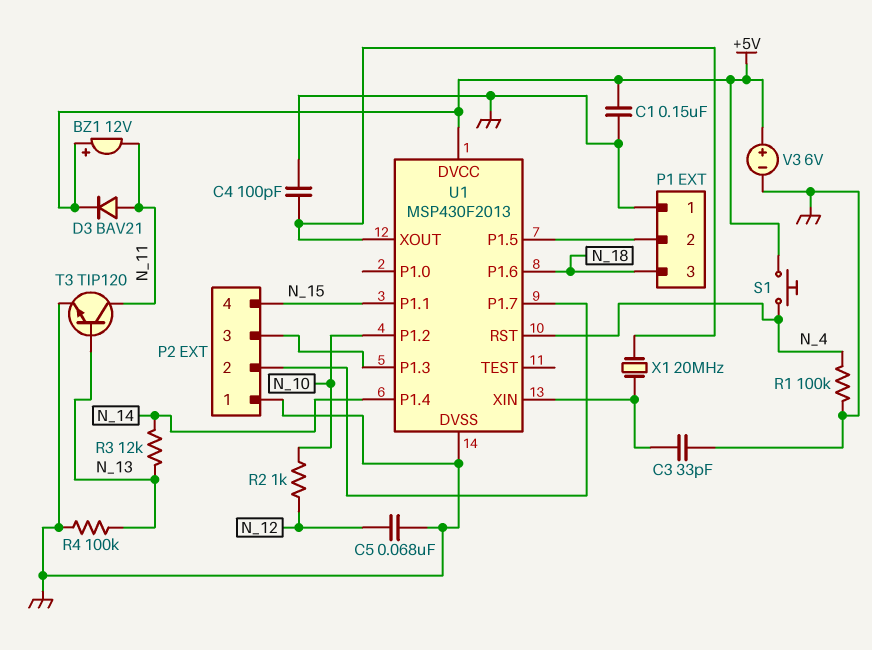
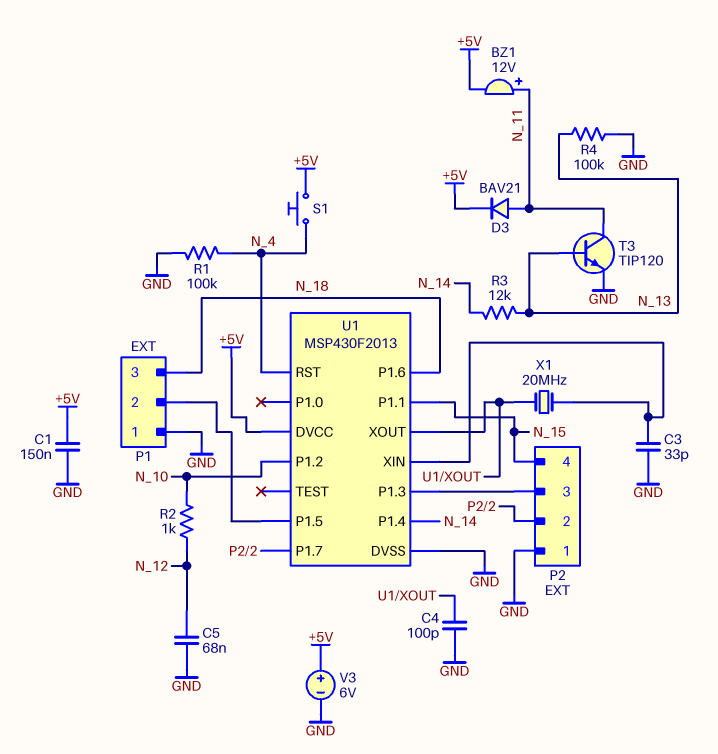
BZ1: buzzer 12V (plus +5V, minus N_11) -> buzzer 12V (plus N_11, minus +5V)

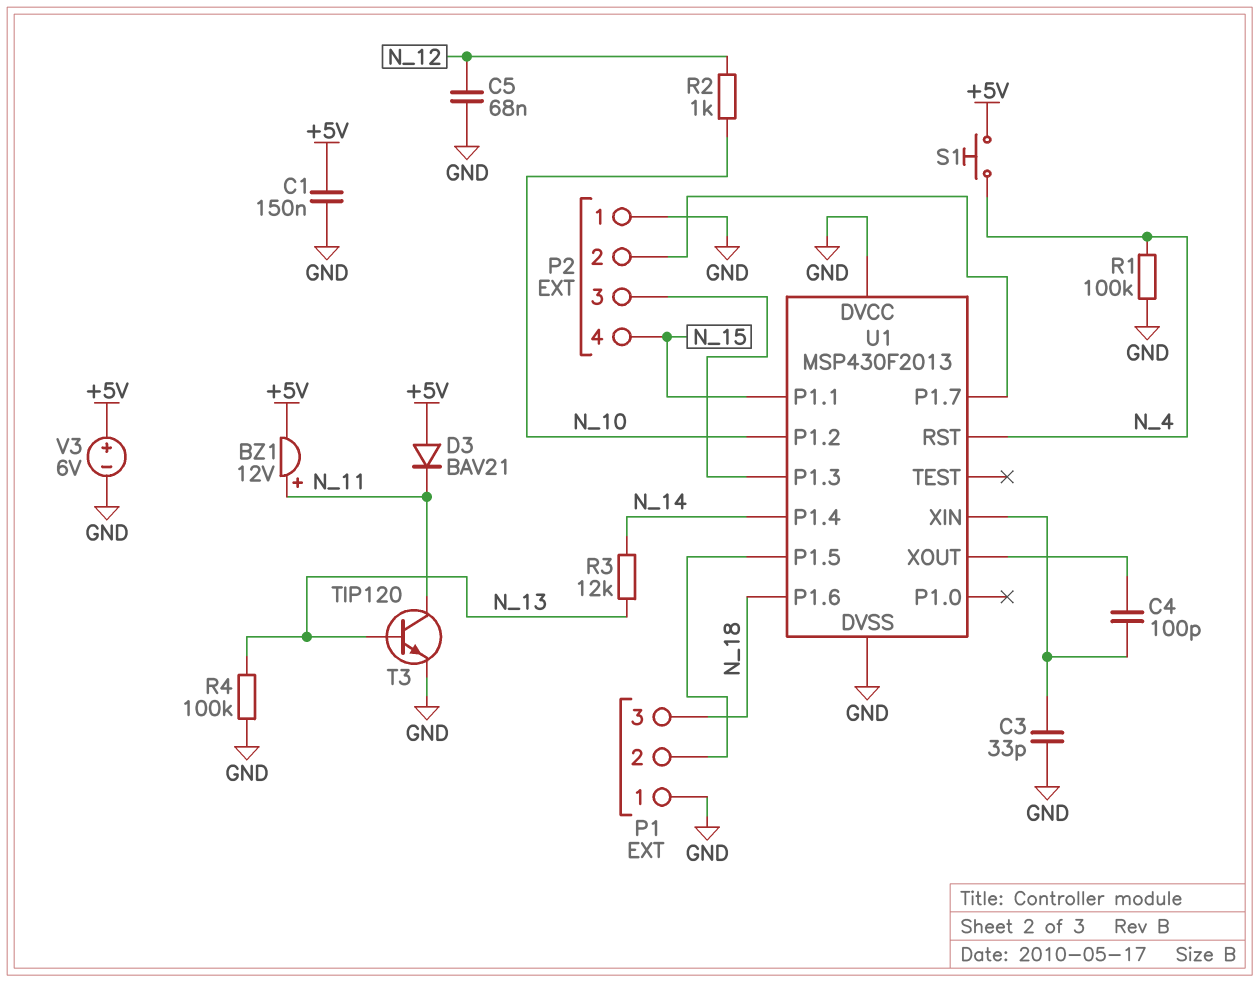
C4: 100pF (GND, U1/XOUT) -> 100pF (U1/XIN, U1/XOUT)
D3: diode BAV21 (A N_11, K +5V) -> diode BAV21 (A +5V, K N_11)
U1 pin DVCC: +5V -> GND
X1: 20MHz (U1/XIN, U1/XOUT) -> none

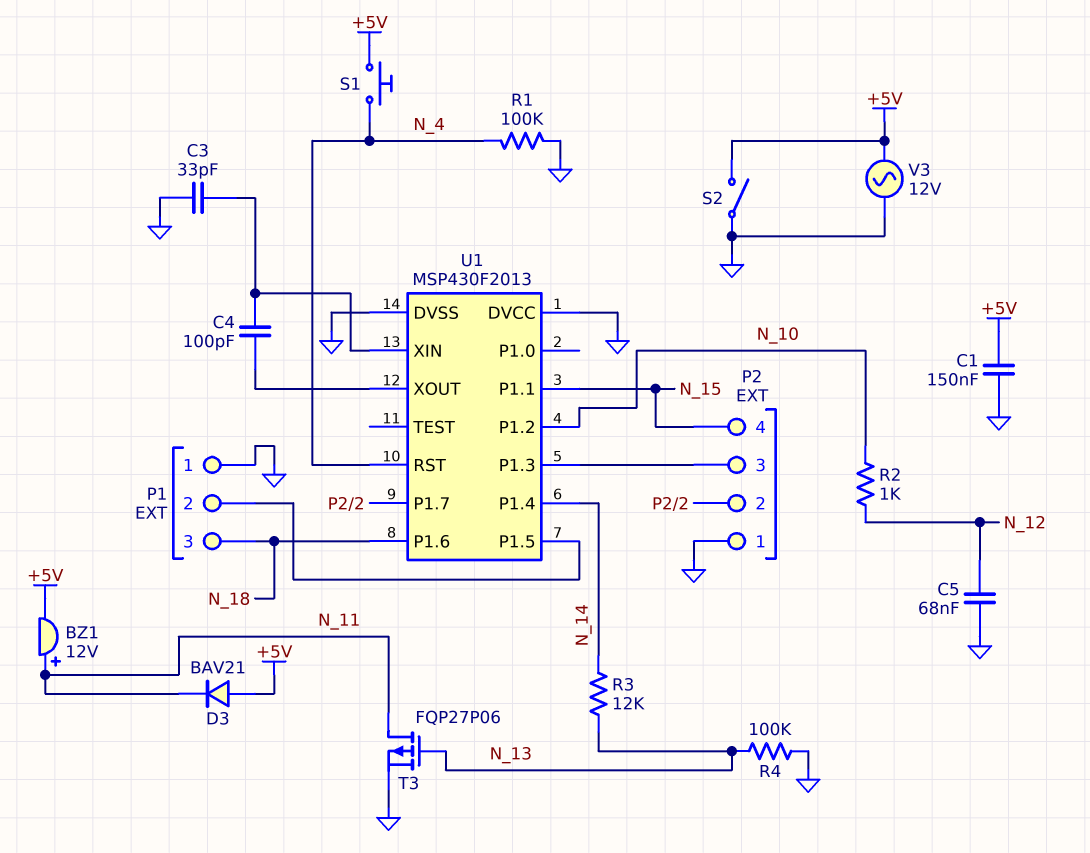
S2: none -> switch (+5V, GND)
T3: NPN TIP120 (B N_13, C N_11, E GND) -> PMOS FQP27P06 (G N_13, D N_11, S GND)
V3: 6V (plus +5V, minus GND) -> AC 12V (+5V, GND)

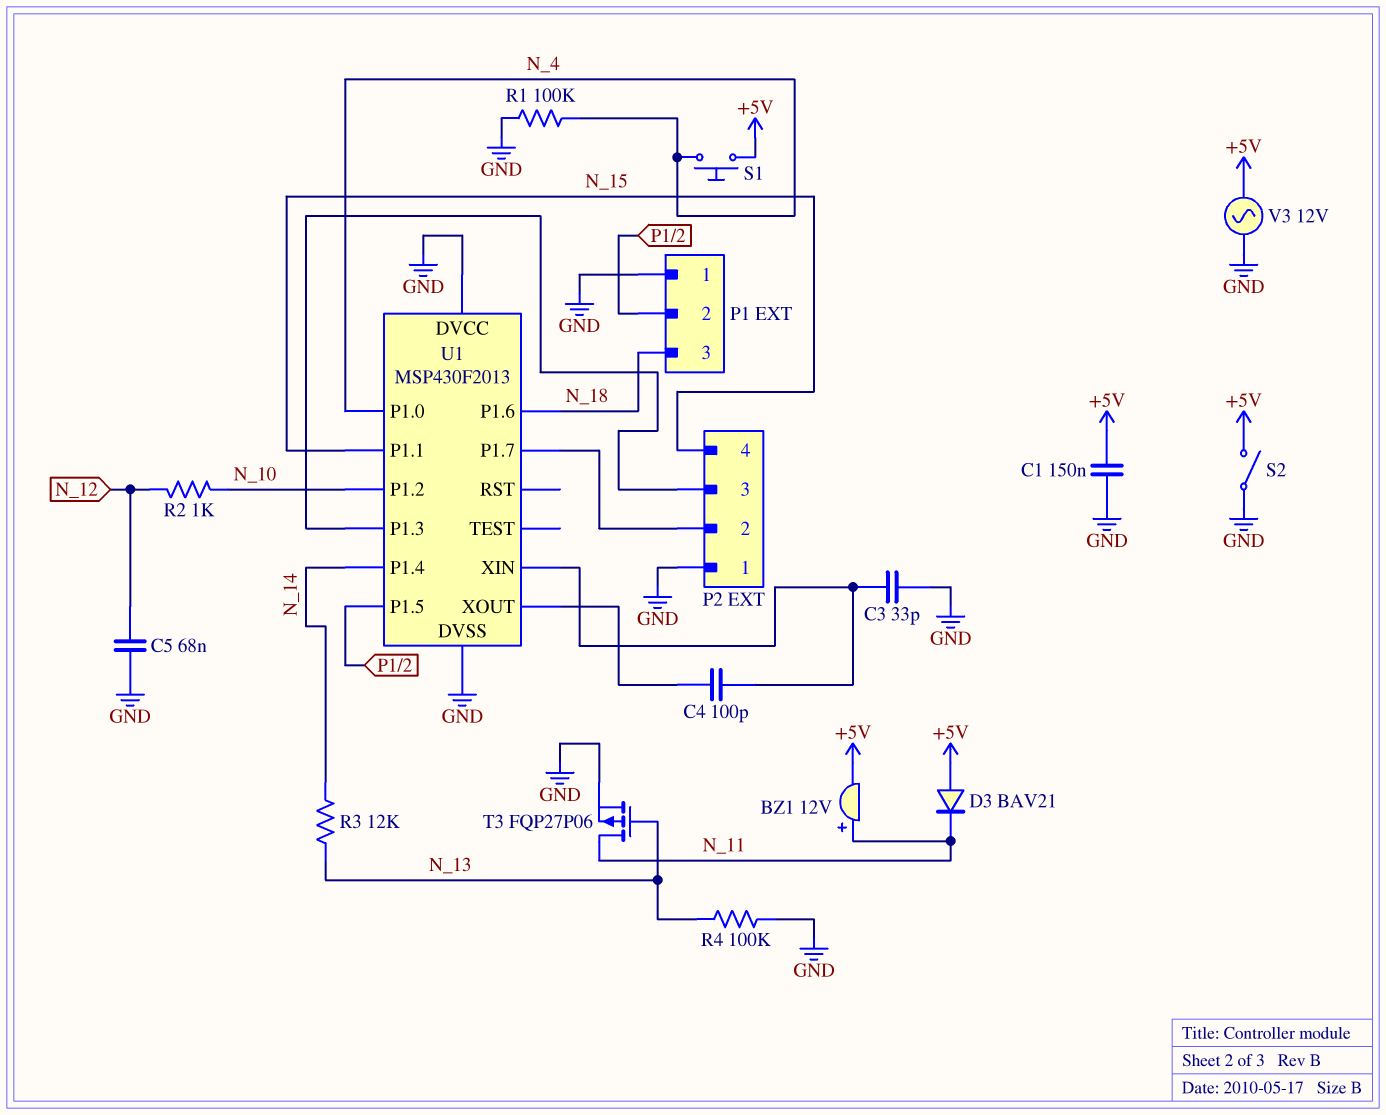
U1 pin P1.0: none -> N_4
U1 pin RST: N_4 -> none

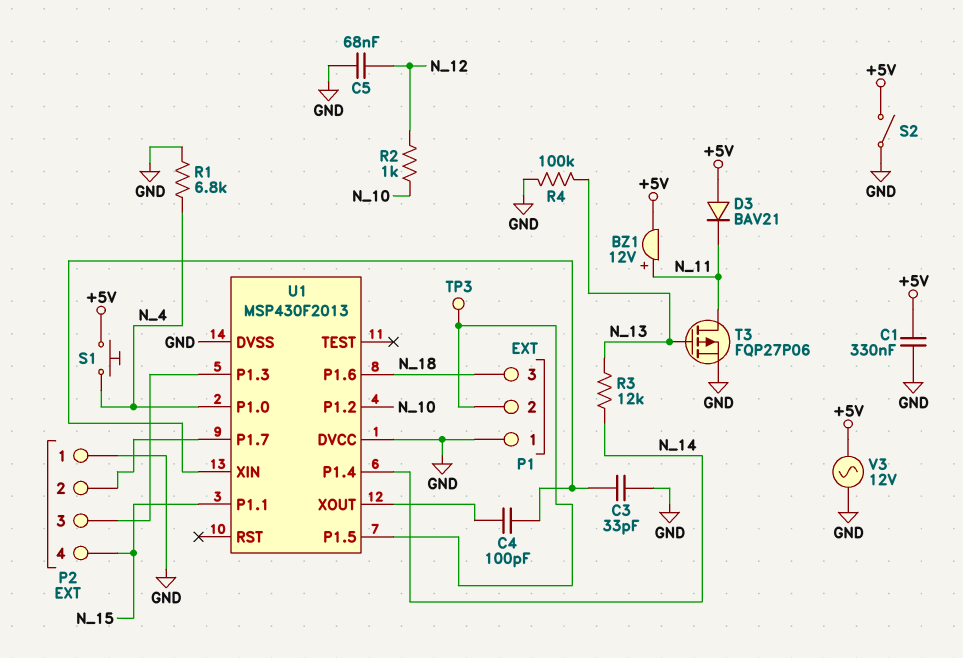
C1: 150nF (+5V, GND) -> 330nF (+5V, GND)
R1: 100k (GND, N_4) -> 6.8k (GND, N_4)
TP3: none -> test point (P1/2)

